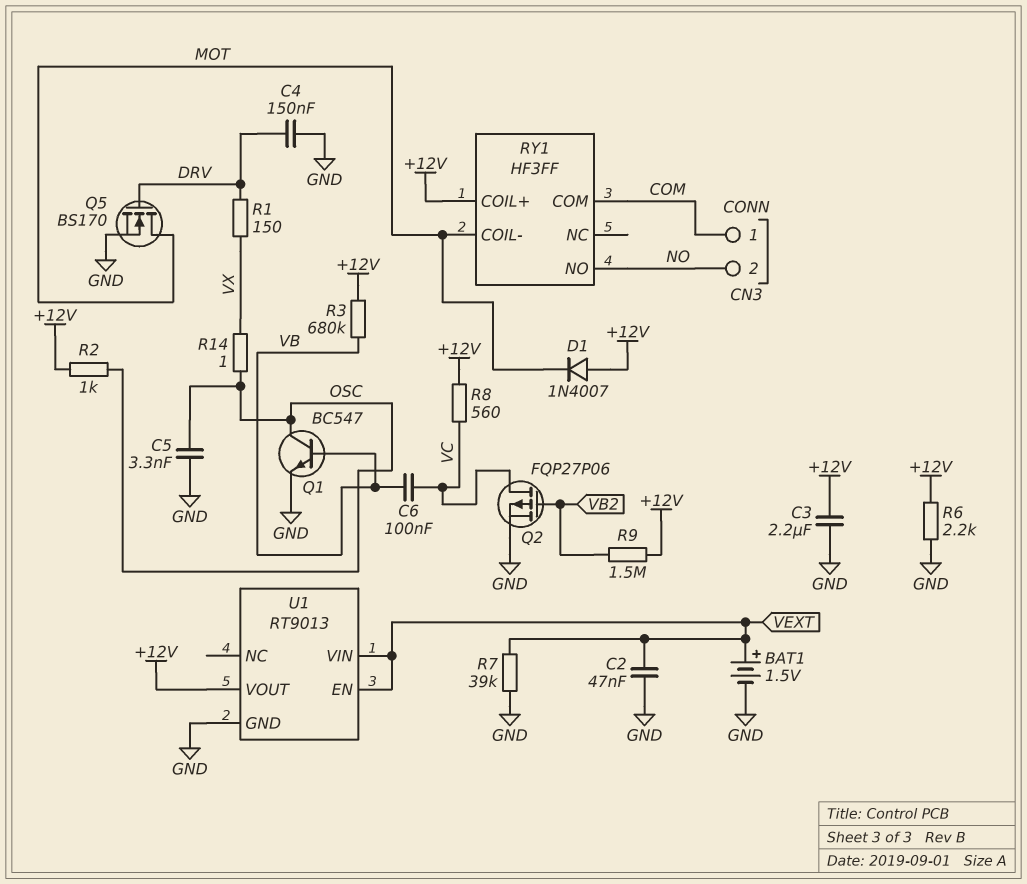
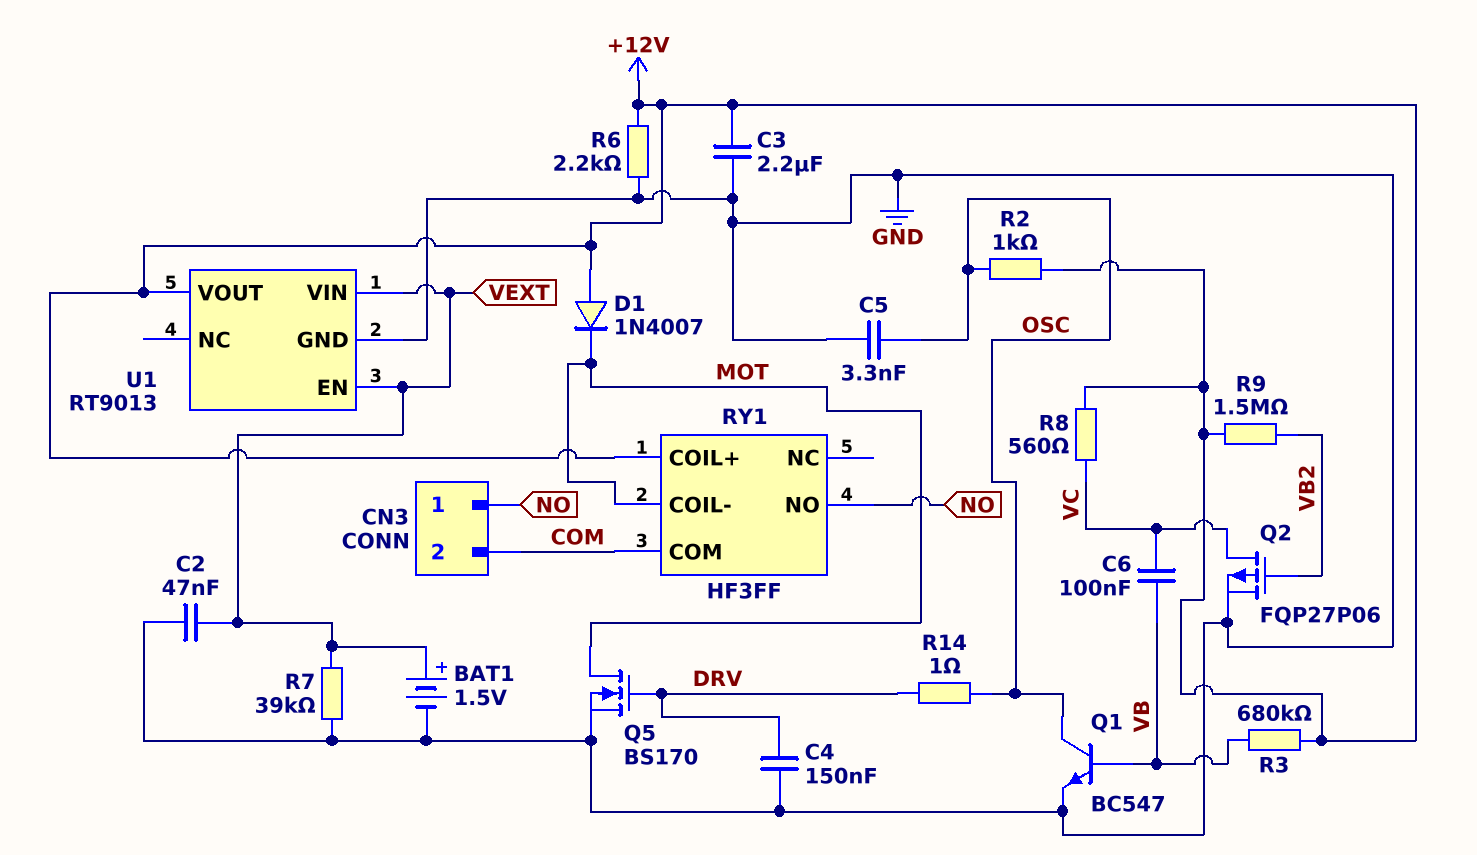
CN3 pin 1: COM -> NO
CN3 pin 2: NO -> COM
R1: 150 (DRV, VX) -> none
R14: 1 (OSC, VX) -> 1 (DRV, OSC)

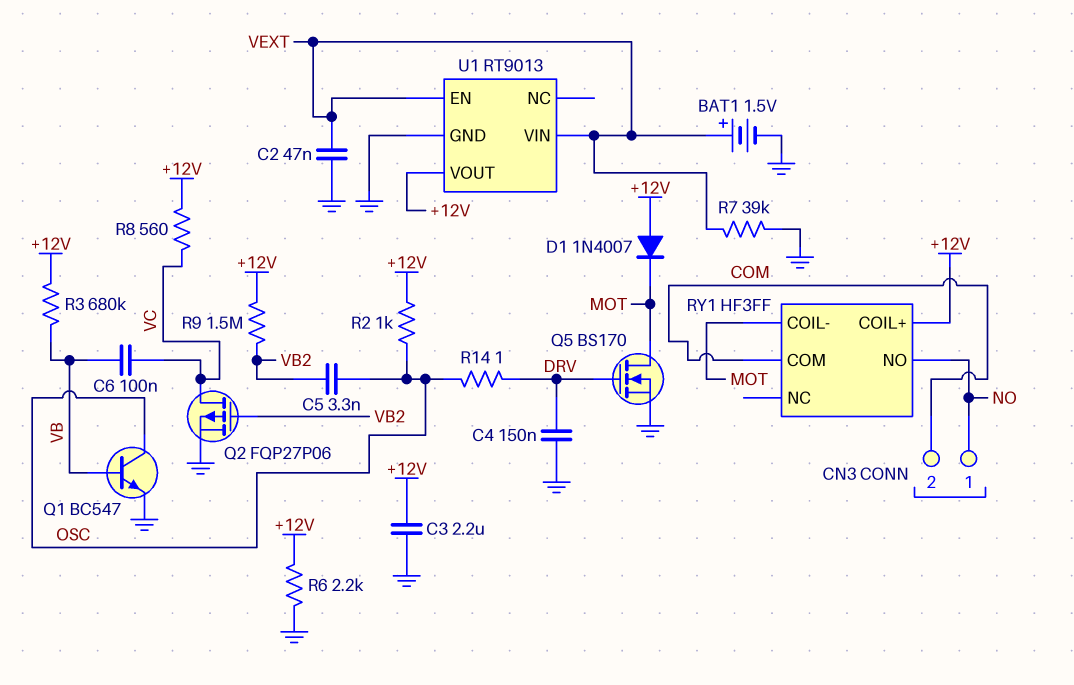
C5: 3.3nF (GND, OSC) -> 3.3nF (OSC, VB2)

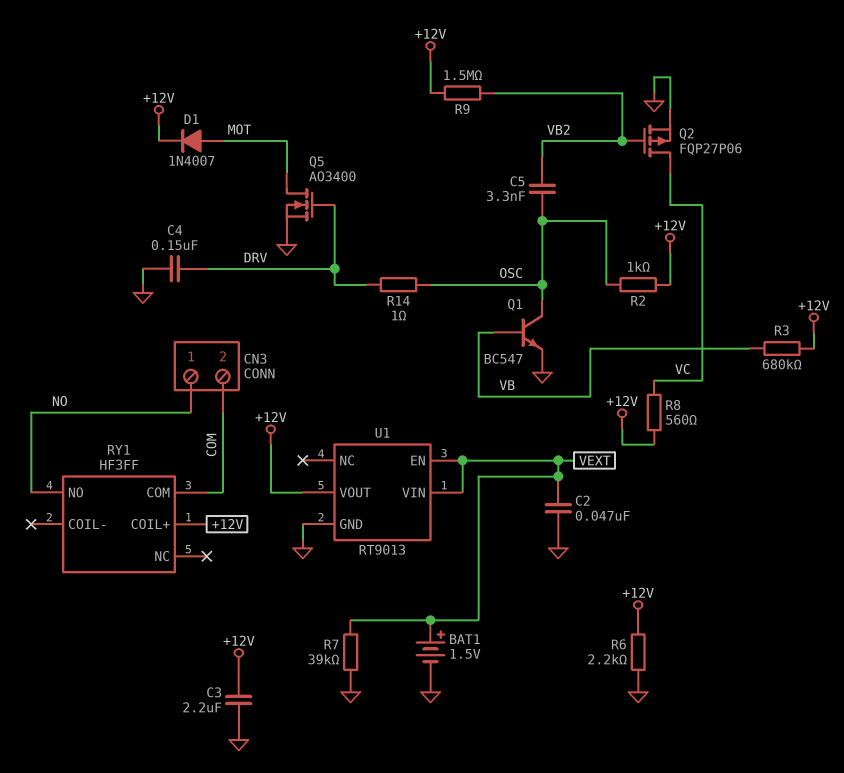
C6: 100nF (VB, VC) -> none
D1: diode 1N4007 (A +12V, K MOT) -> diode 1N4007 (A MOT, K +12V)
Q5: NMOS BS170 (G DRV, D MOT, S GND) -> NMOS AO3400 (G DRV, D MOT, S GND)
RY1 pin COIL-: MOT -> none

